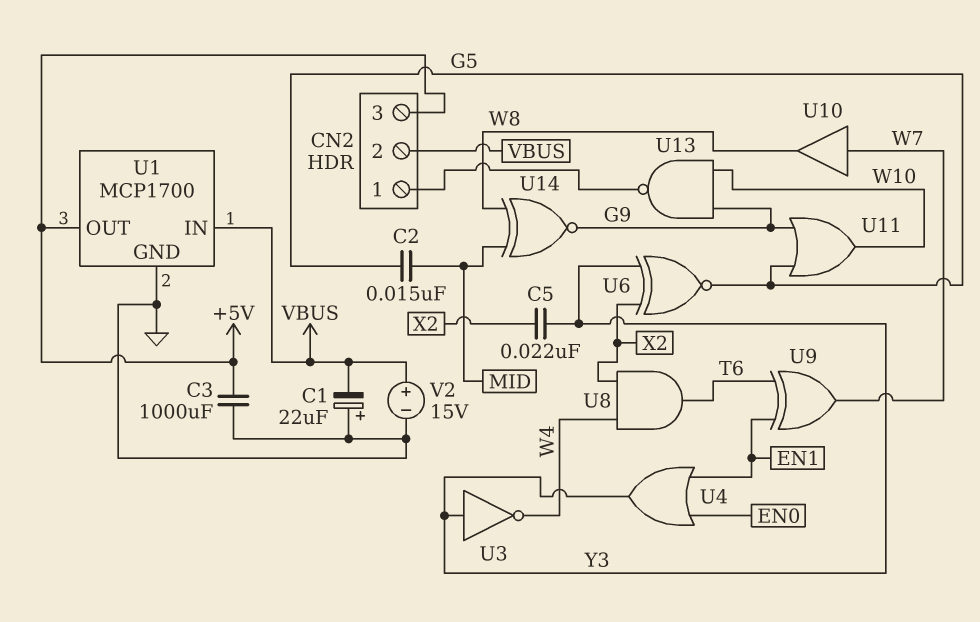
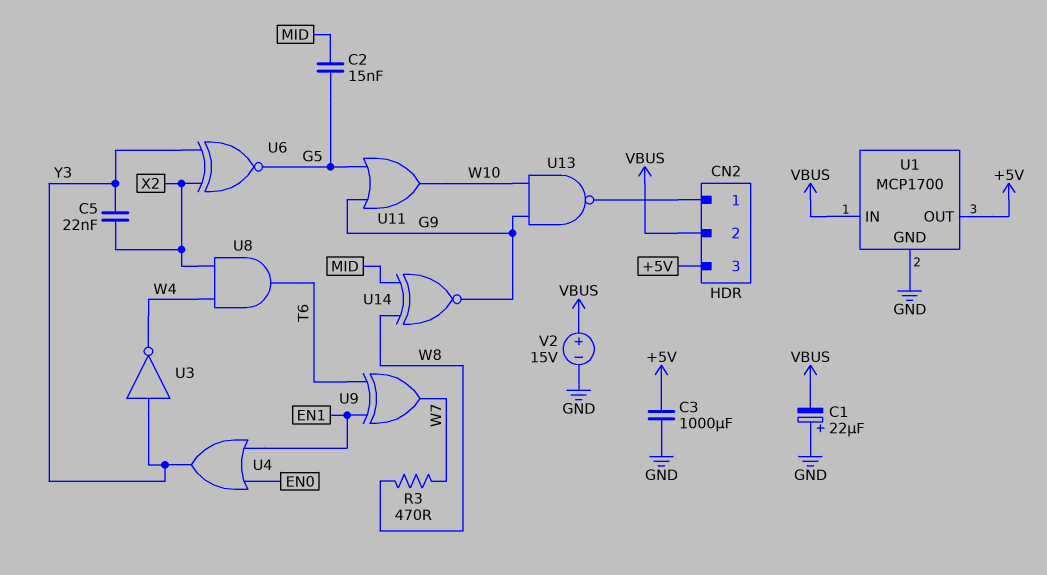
R3: none -> 470 (W7, W8)
U10: buffer (in W7, out W8) -> none

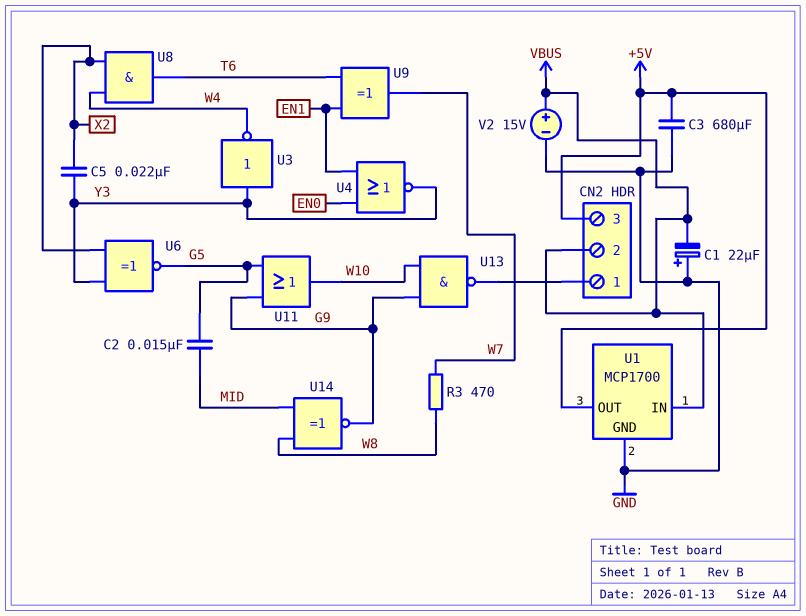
C3: 1000uF (+5V, GND) -> 680uF (+5V, GND)
U4: OR (in EN0, in EN1, out Y3) -> NOR (in EN0, in EN1, out Y3)

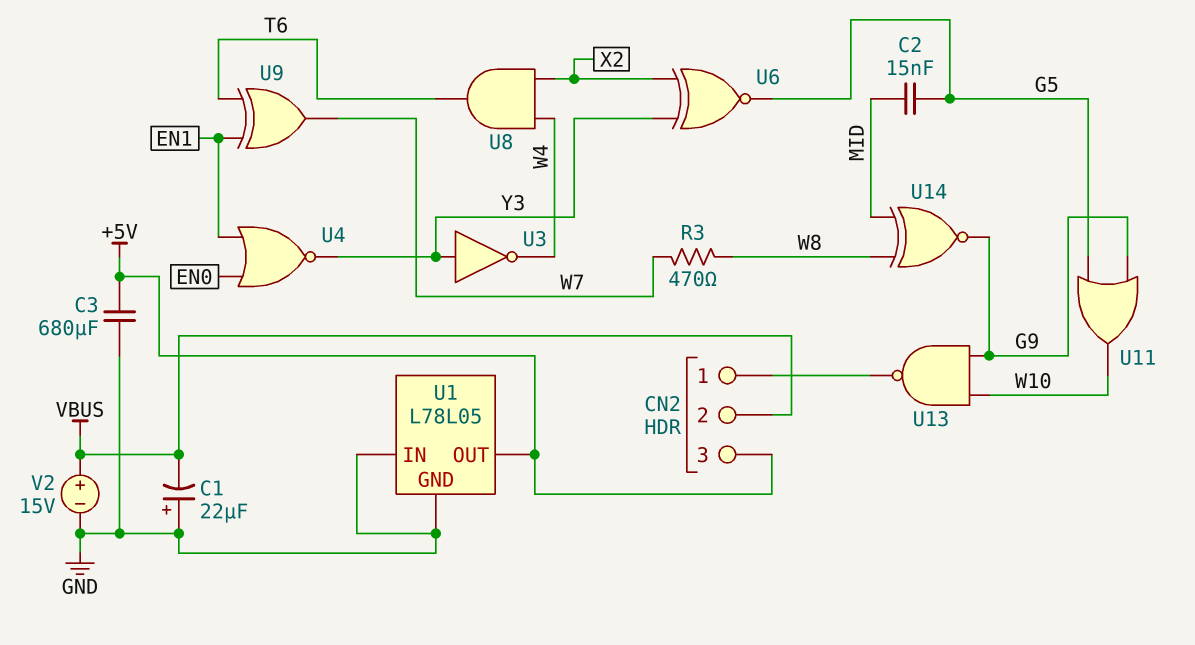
C5: 22nF (X2, Y3) -> none
U1: MCP1700 -> L78L05
U1 pin IN: VBUS -> GND

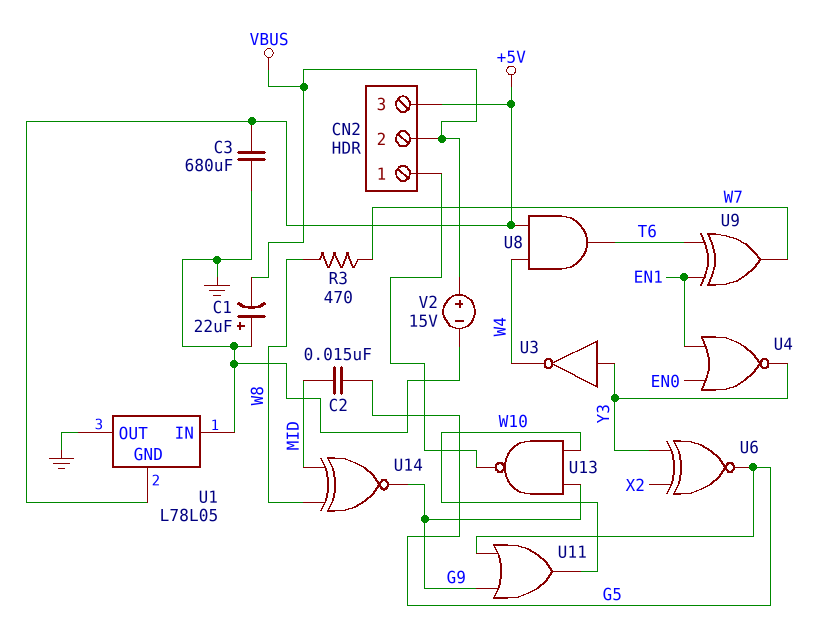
U1 pin GND: GND -> +5V
U1 pin OUT: +5V -> GND
U8: AND (in W4, in X2, out T6) -> AND (in +5V, in W4, out T6)

